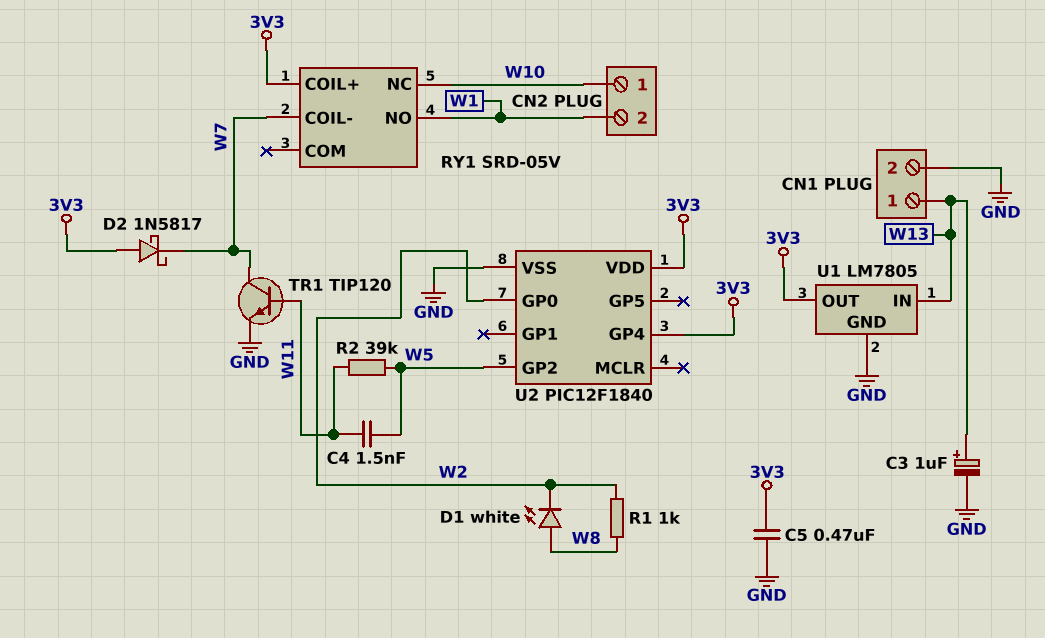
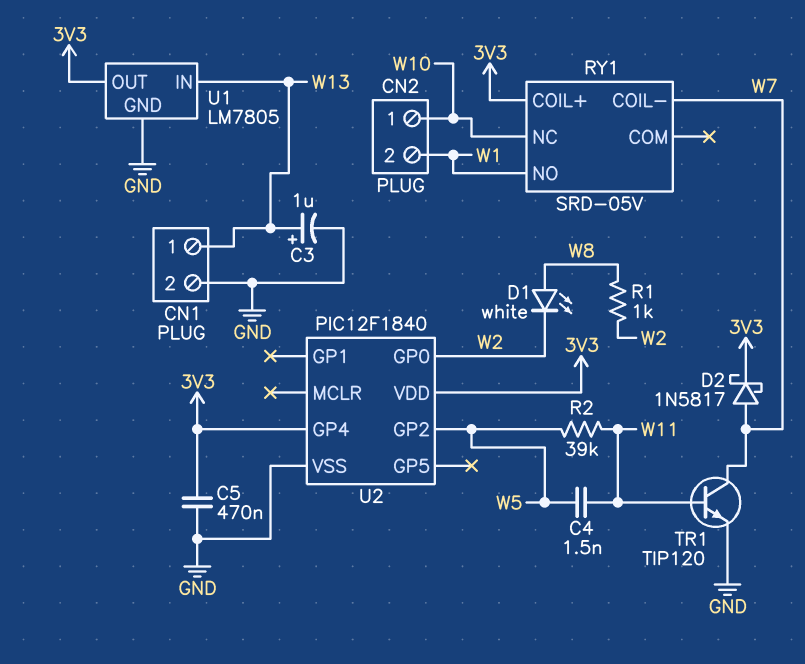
D2: schottky 1N5817 (A 3V3, K W7) -> schottky 1N5817 (A W7, K 3V3)

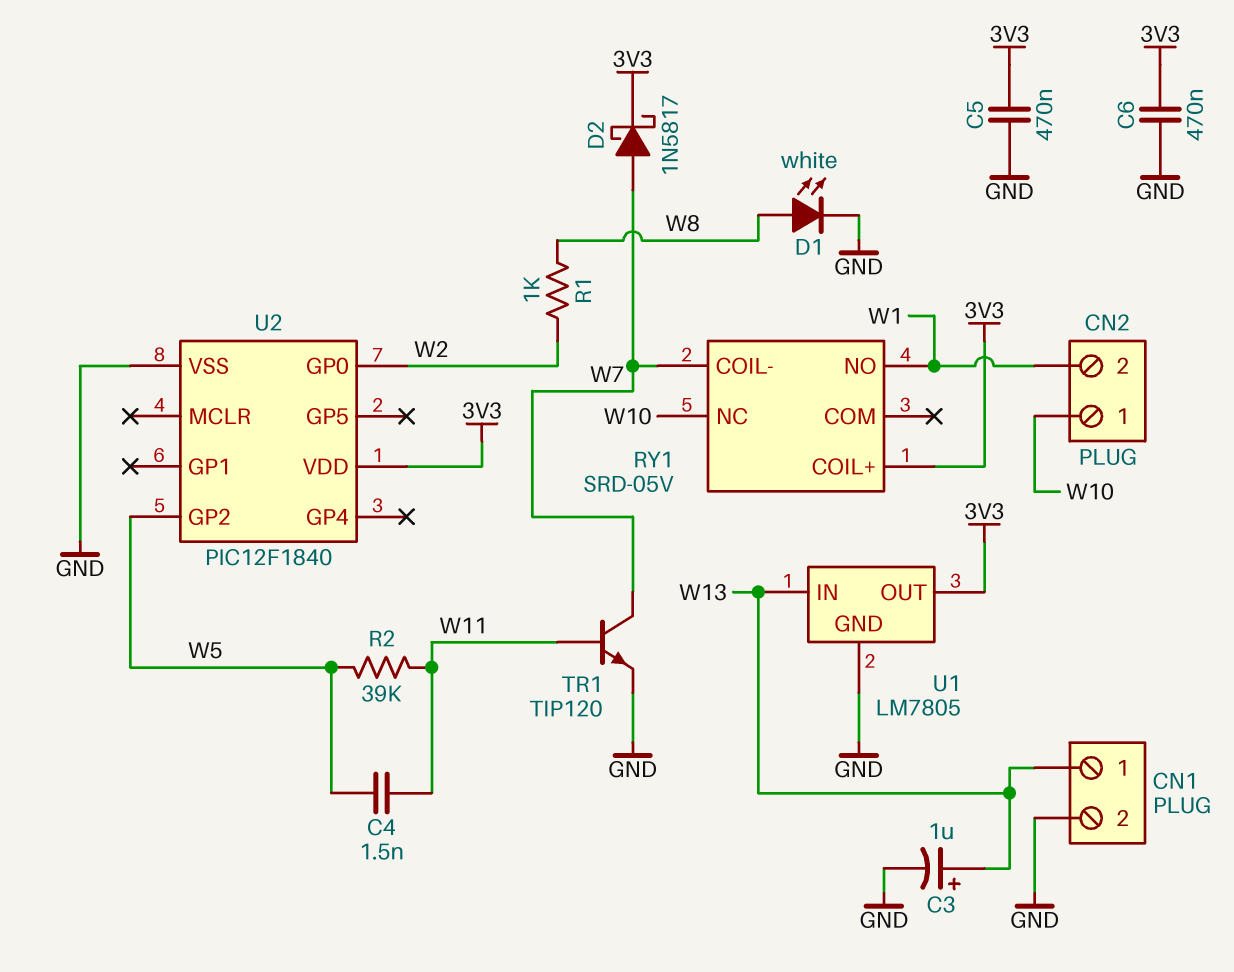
C6: none -> 470nF (3V3, GND)
D1: LED white (A W8, K W2) -> LED white (A W8, K GND)
U2 pin GP4: 3V3 -> none

